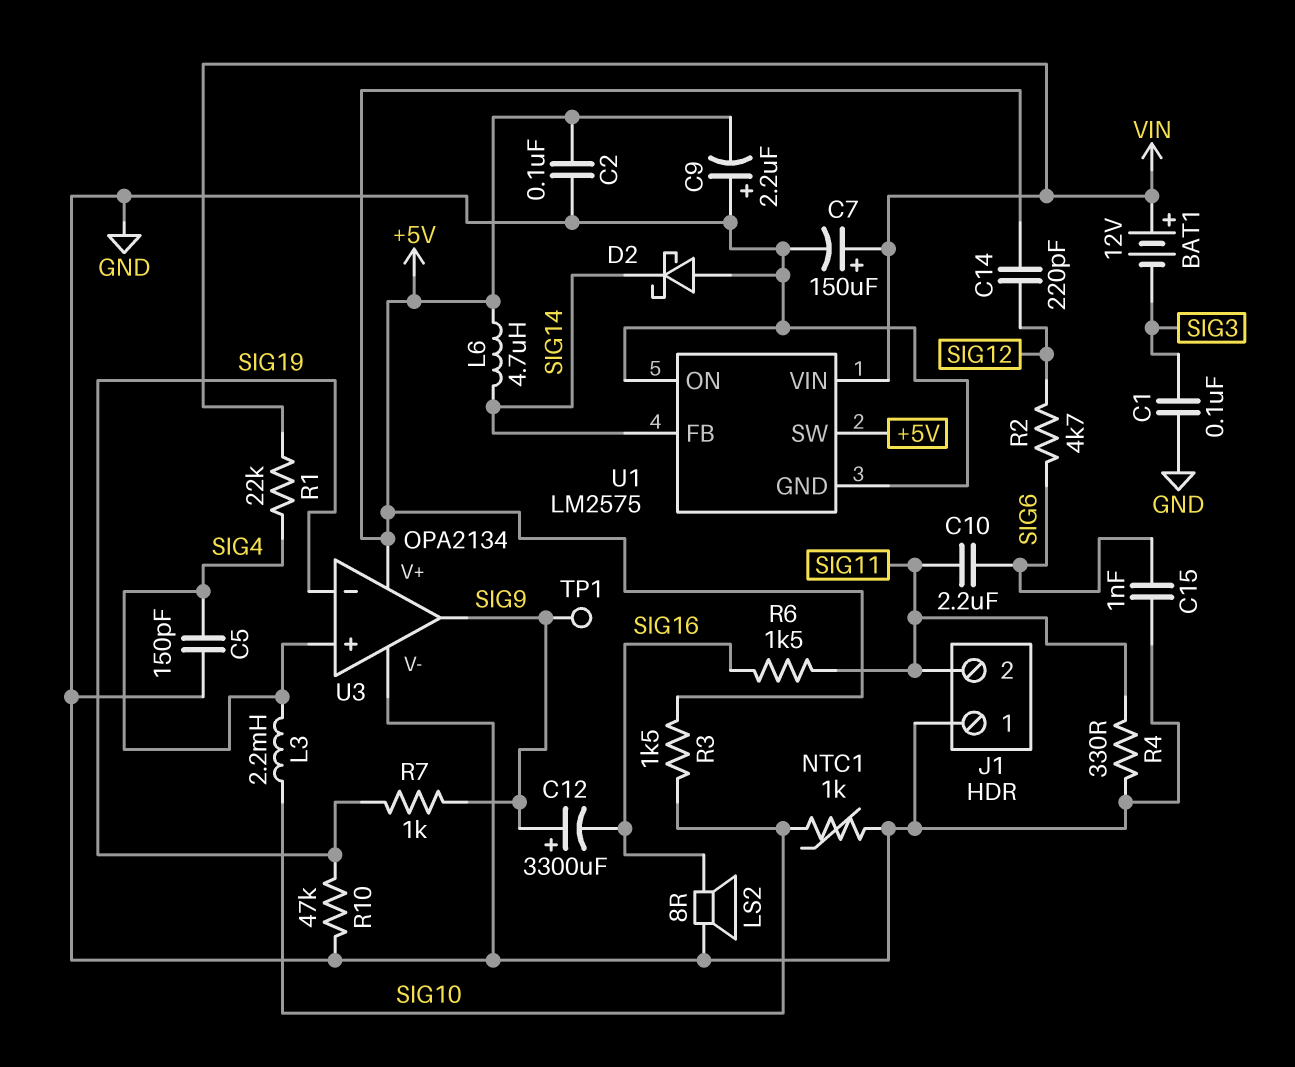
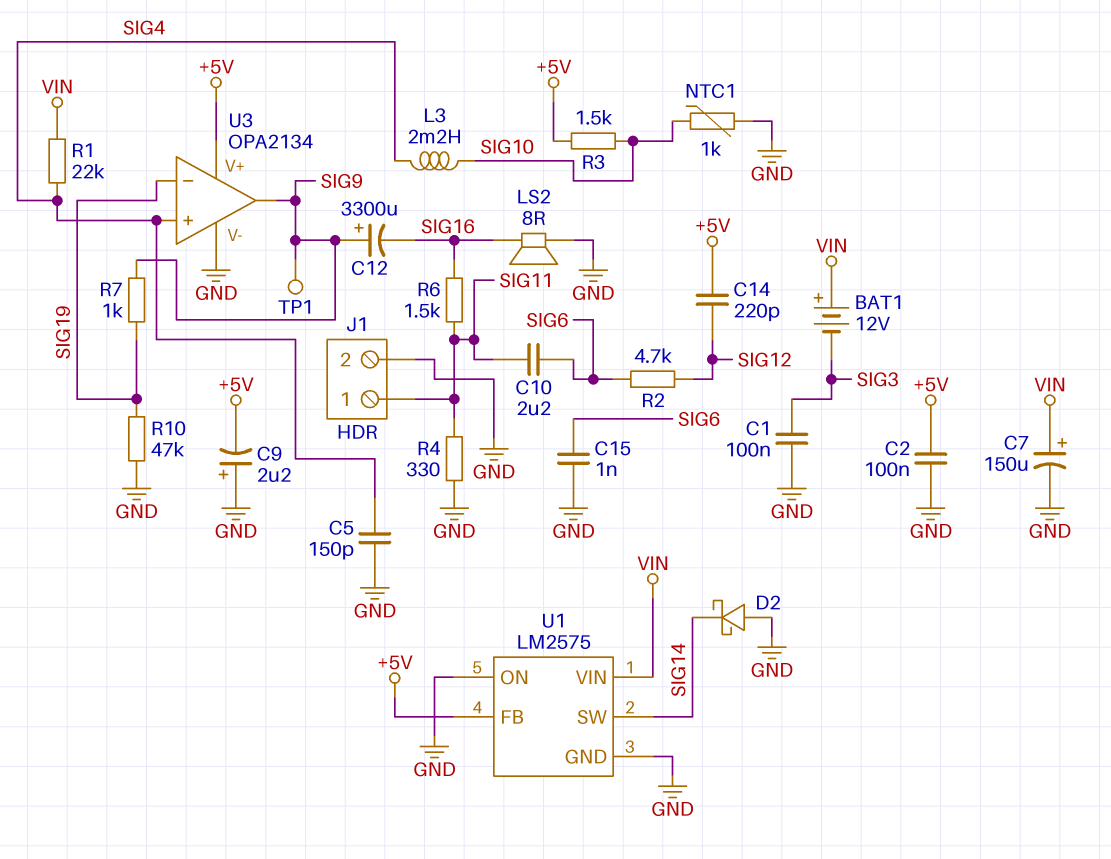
J1 pin 1: GND -> SIG11
J1 pin 2: SIG11 -> GND
L6: 4.7uH (+5V, SIG14) -> none
U1 pin FB: SIG14 -> +5V
U1 pin SW: +5V -> SIG14

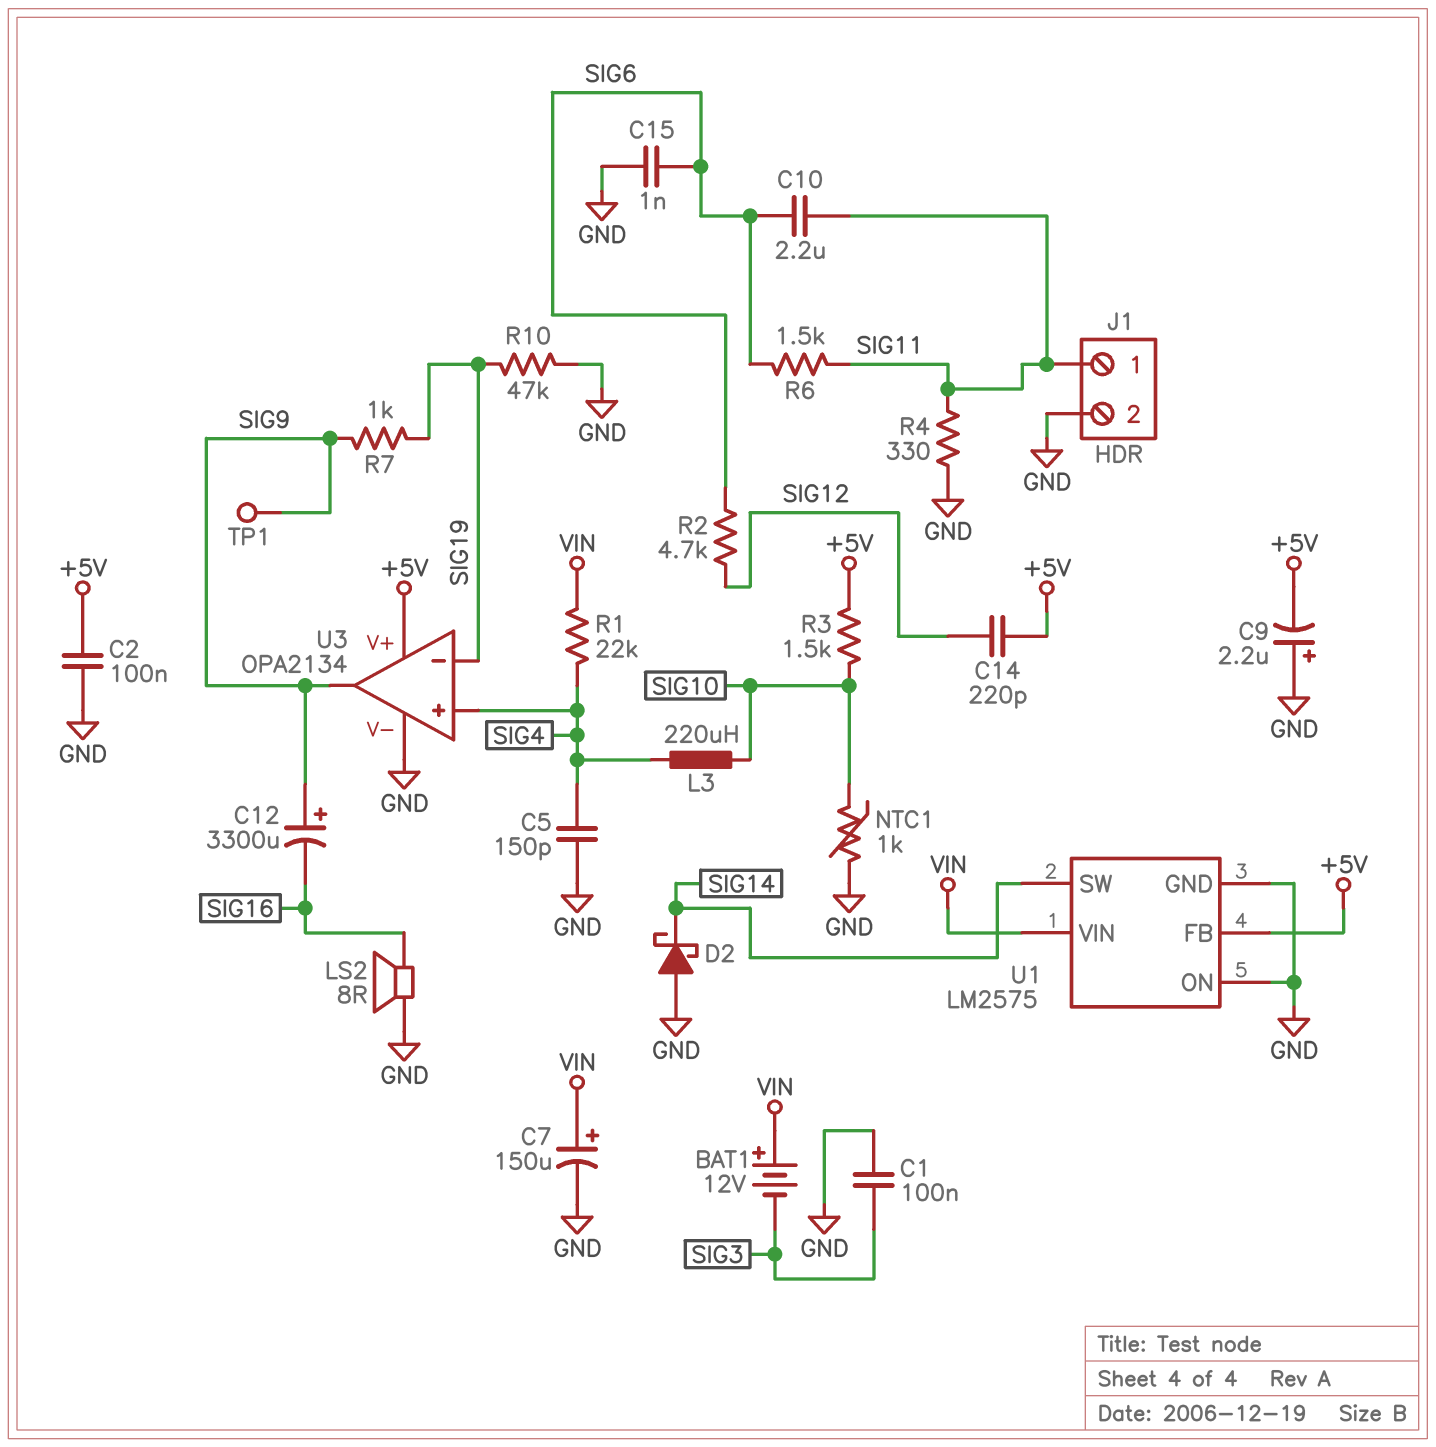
L3: 2.2mH (SIG4, SIG10) -> 220uH (SIG4, SIG10)
R6: 1.5k (SIG11, SIG16) -> 1.5k (SIG6, SIG11)

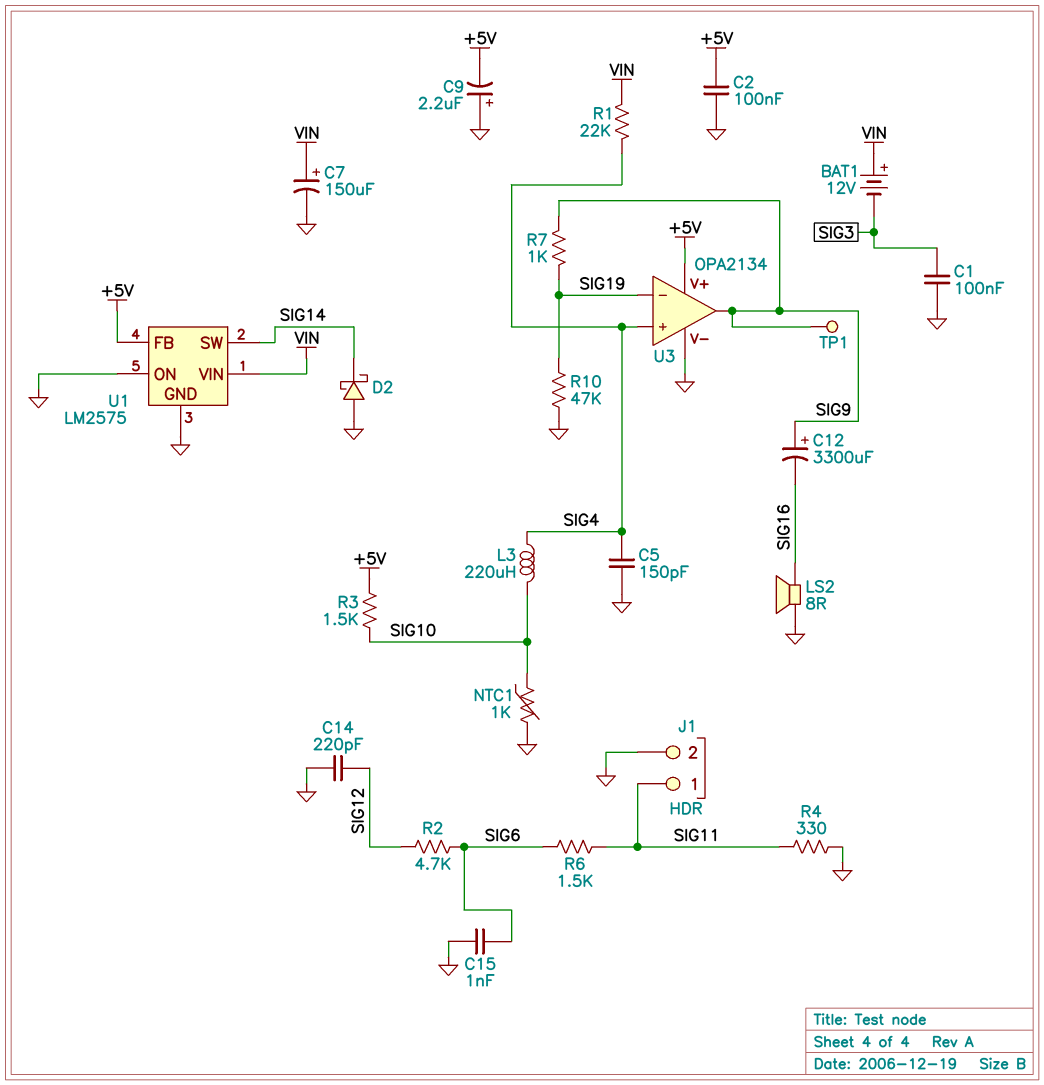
C10: 2.2uF (SIG6, SIG11) -> none
C14: 220pF (+5V, SIG12) -> 220pF (GND, SIG12)

